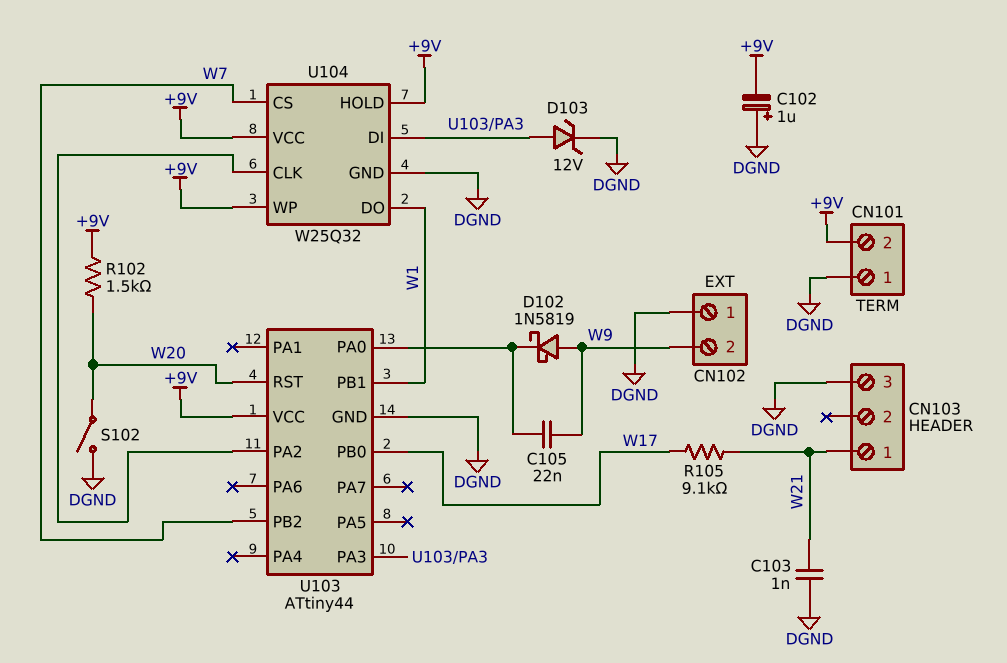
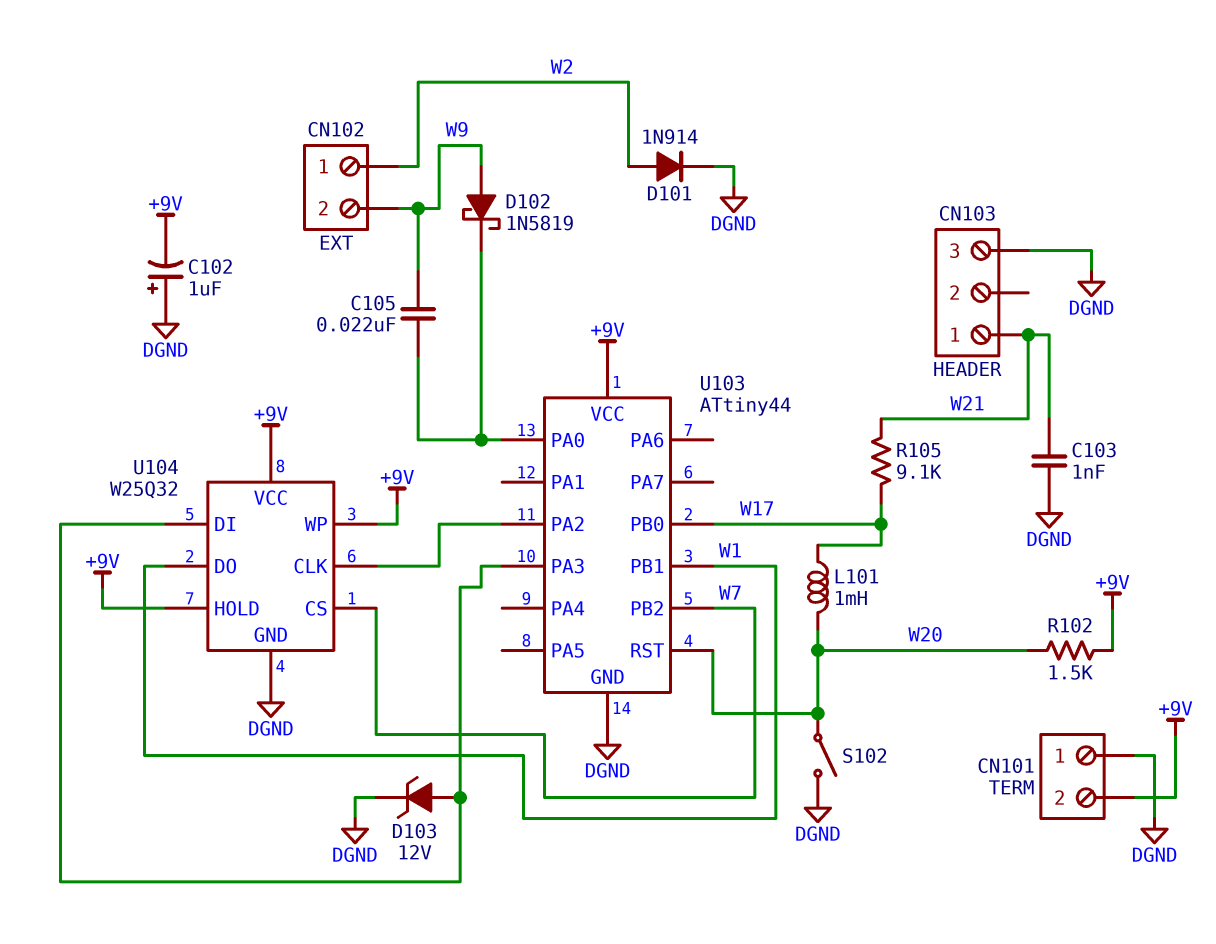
CN102 pin 1: DGND -> W2
D101: none -> diode 1N914 (A W2, K DGND)
L101: none -> 1mH (W17, W20)

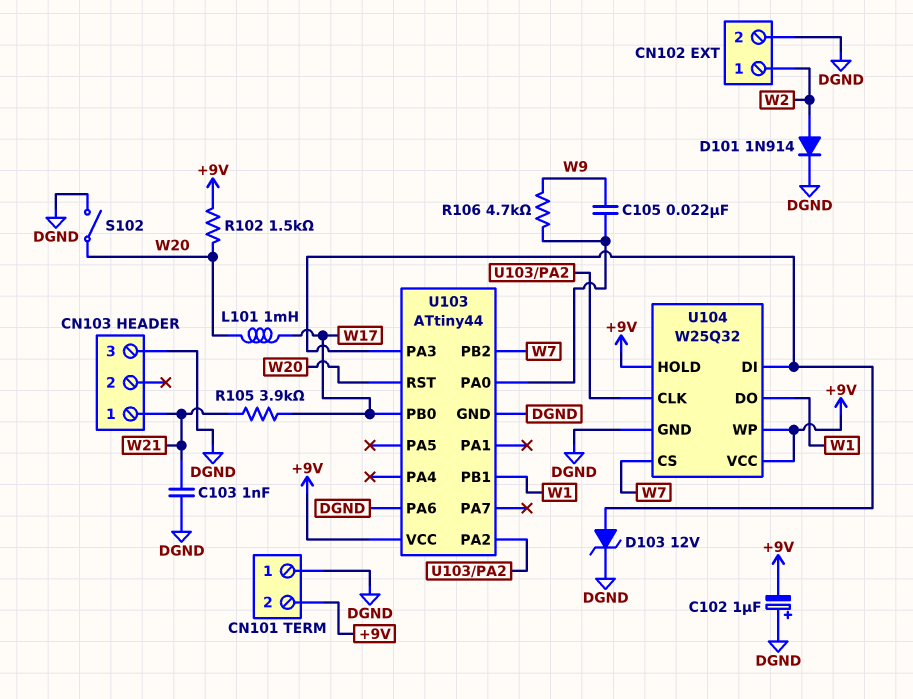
CN102 pin 2: W9 -> DGND
D102: schottky 1N5819 (A W9, K U103/PA0) -> none
R105: 9.1k (W17, W21) -> 3.9k (W17, W21)
R106: none -> 4.7k (U103/PA0, W9)
U103 pin PA6: none -> DGND

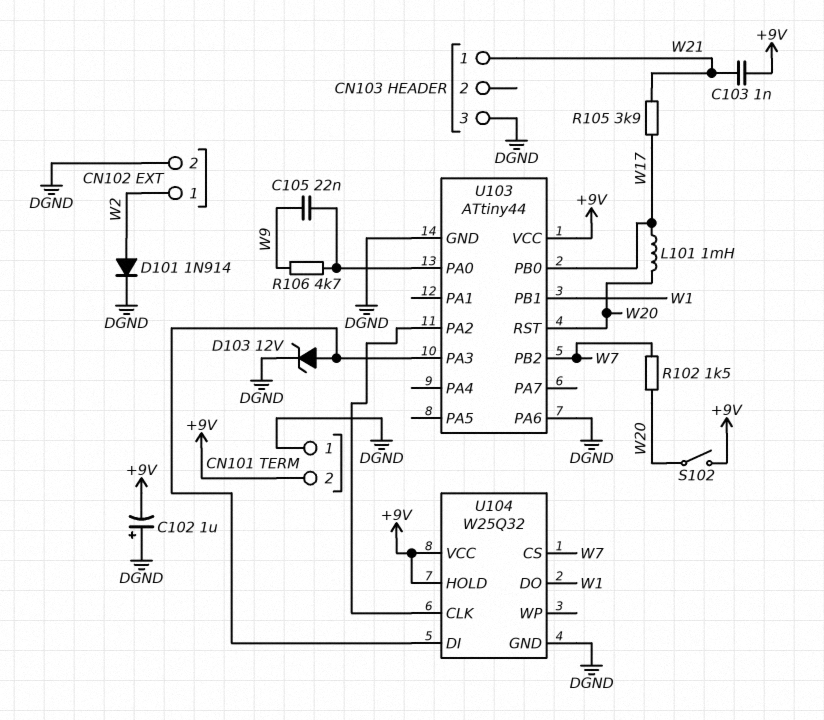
C103: 1nF (DGND, W21) -> 1nF (+9V, W21)
R102: 1.5k (+9V, W20) -> 1.5k (W7, W20)
S102: switch (DGND, W20) -> switch (+9V, W20)
U104 pin WP: +9V -> none

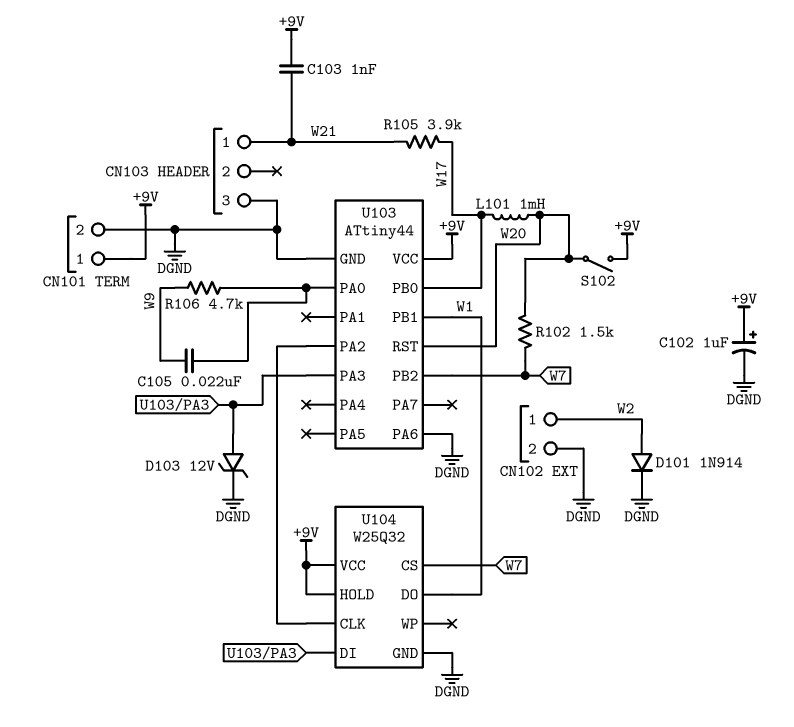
C102: 1uF (plus DGND, minus +9V) -> 1uF (plus +9V, minus DGND)
CN101 pin 1: DGND -> +9V
CN101 pin 2: +9V -> DGND

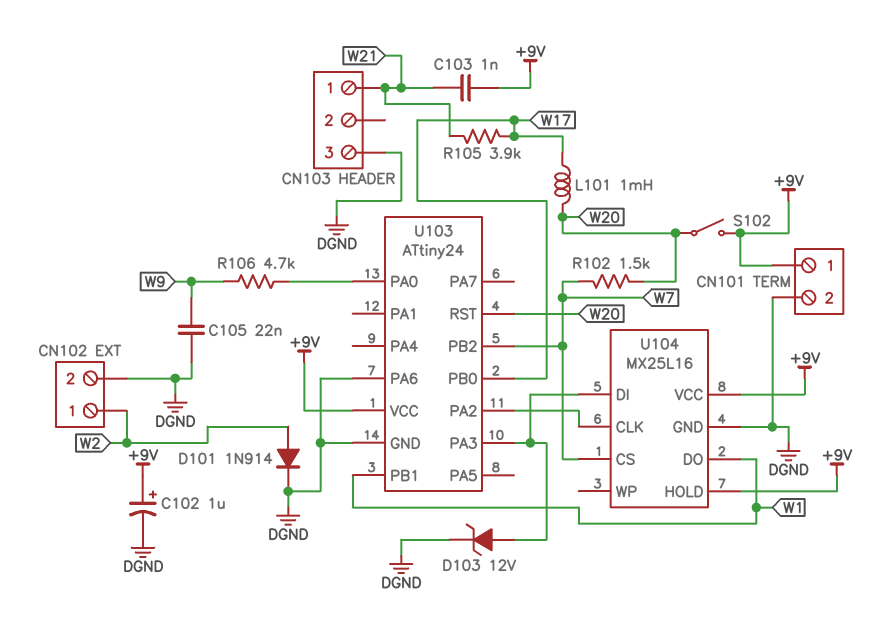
C105: 22nF (U103/PA0, W9) -> 22nF (DGND, W9)
U103: ATtiny44 -> ATtiny24
U104: W25Q32 -> MX25L16

